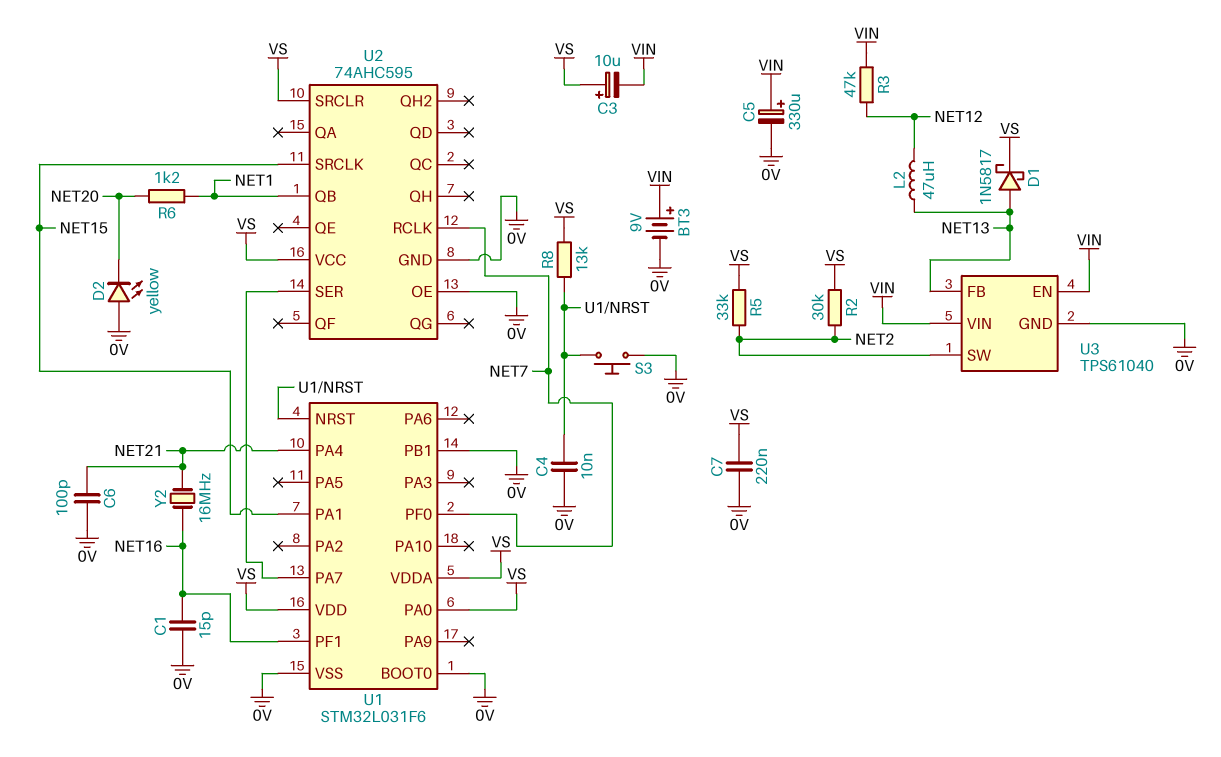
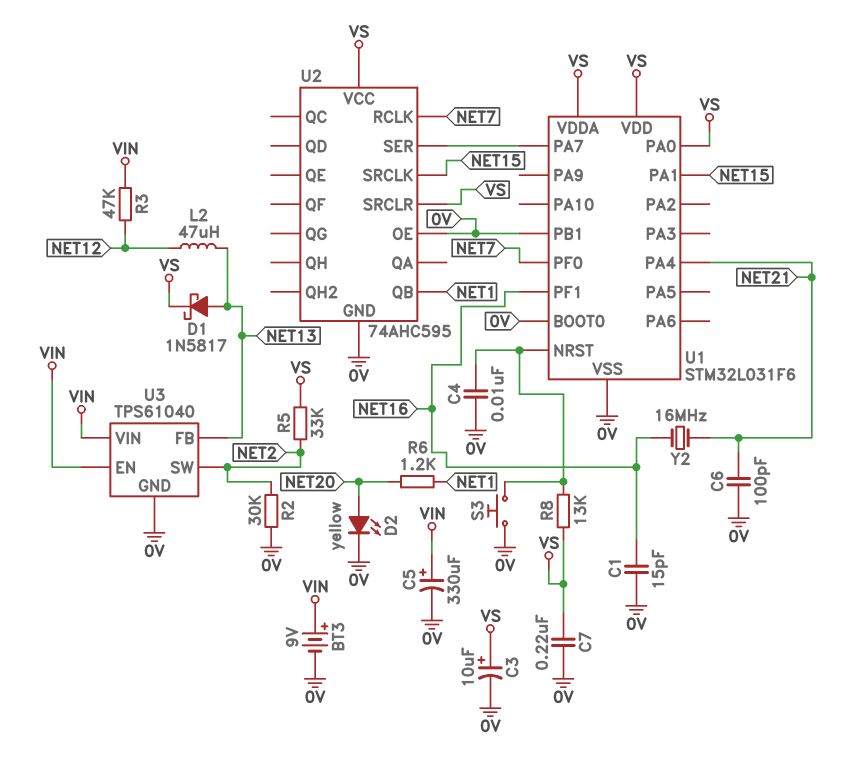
C3: 10uF (plus VS, minus VIN) -> 10uF (plus VS, minus 0V)
D2: LED yellow (A 0V, K NET20) -> LED yellow (A NET20, K 0V)
R2: 30k (NET2, VS) -> 30k (0V, NET2)

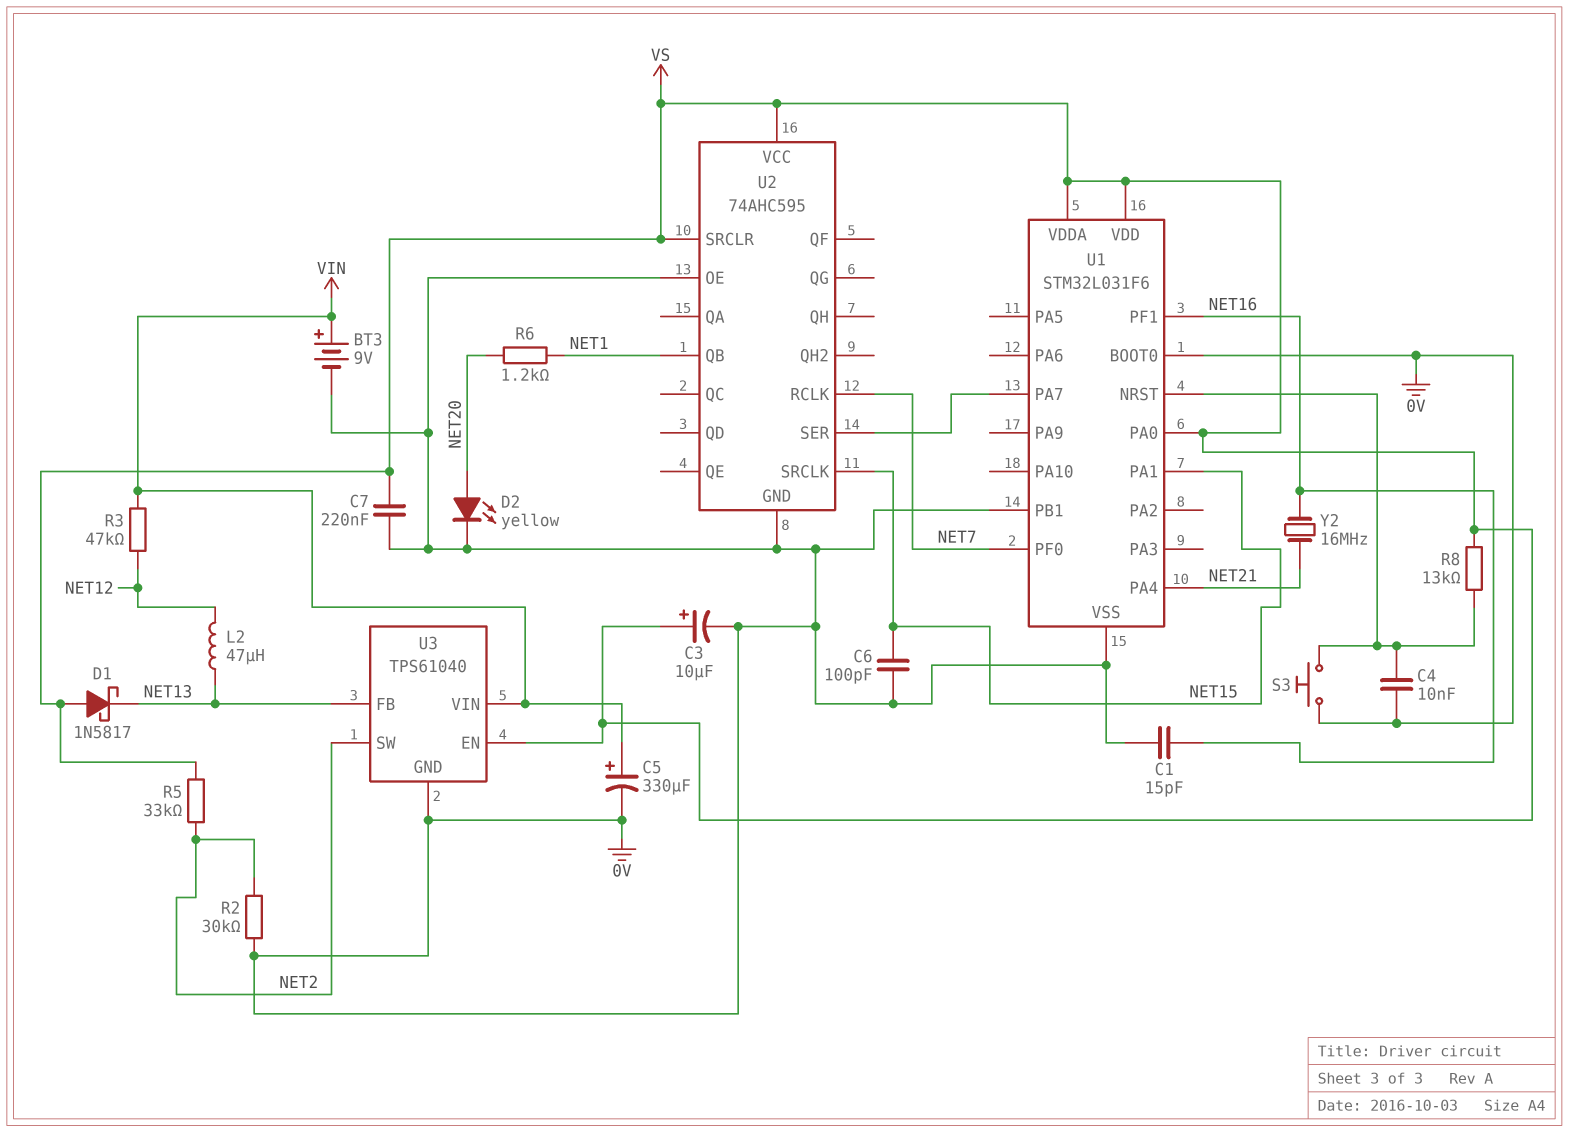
C6: 100pF (0V, NET21) -> 100pF (0V, NET15)
D1: schottky 1N5817 (A NET13, K VS) -> schottky 1N5817 (A VS, K NET13)
U3 pin EN: VIN -> VS

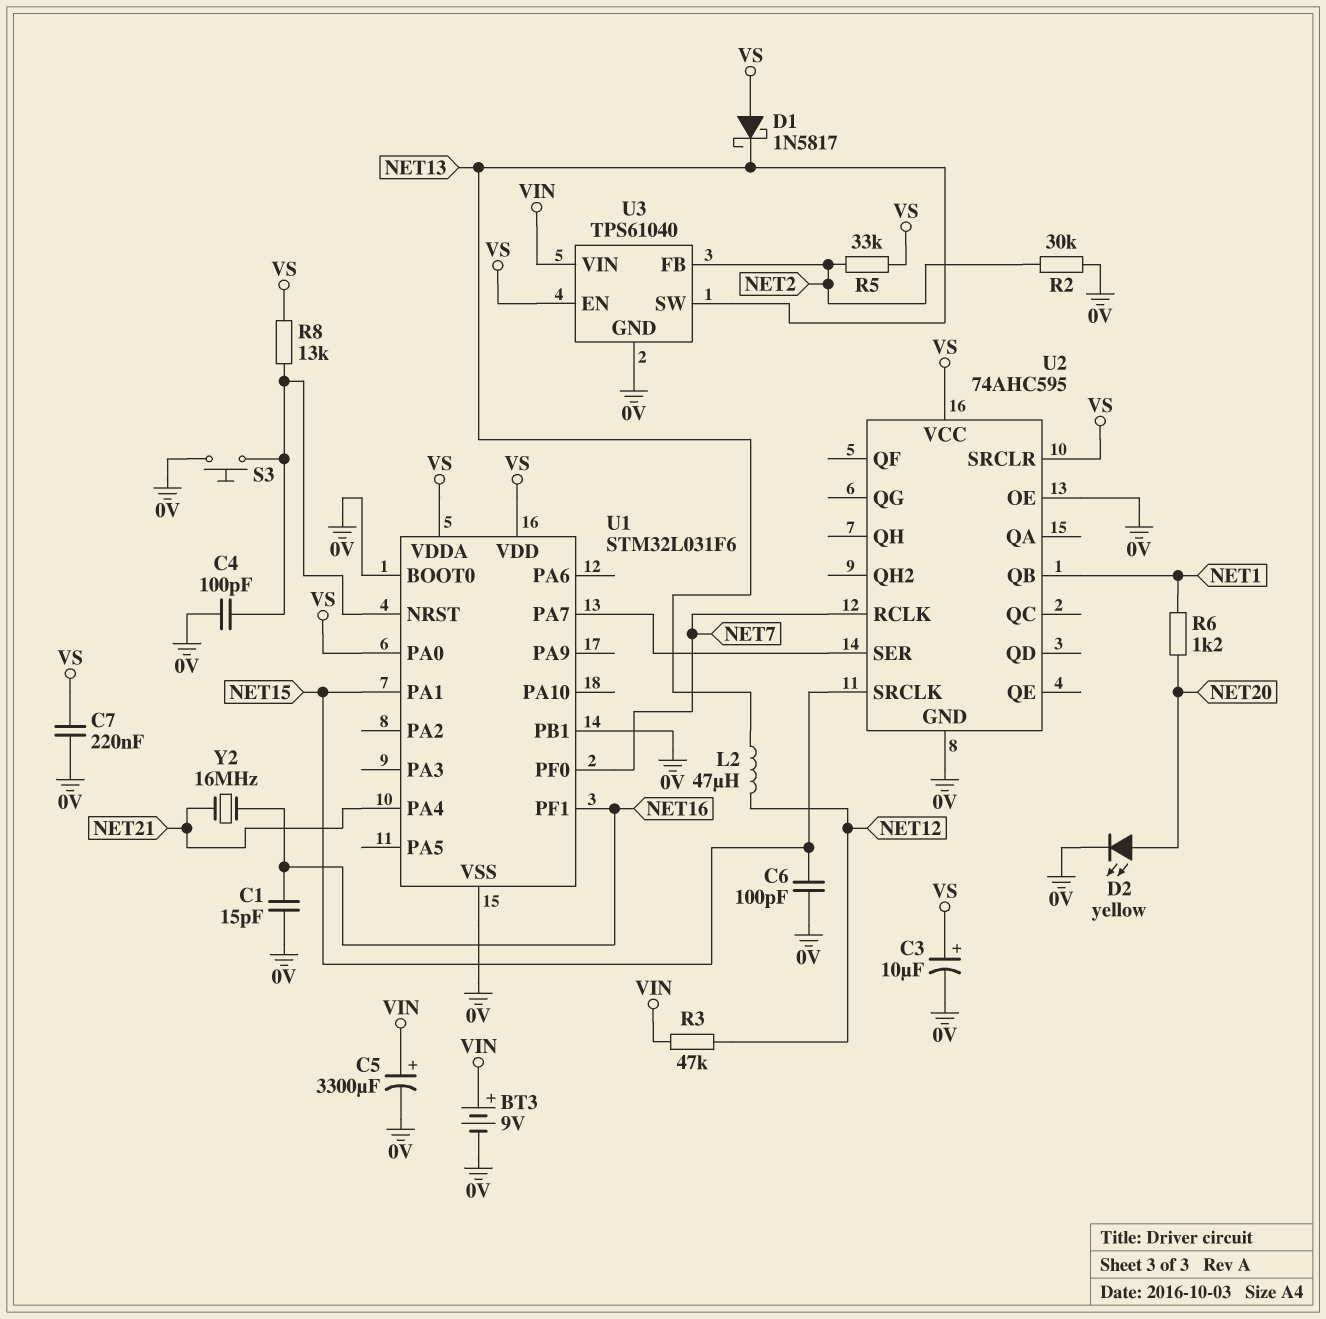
C4: 10nF (0V, U1/NRST) -> 100pF (0V, U1/NRST)
C5: 330uF (plus VIN, minus 0V) -> 3300uF (plus VIN, minus 0V)
U3 pin FB: NET13 -> NET2
U3 pin SW: NET2 -> NET13

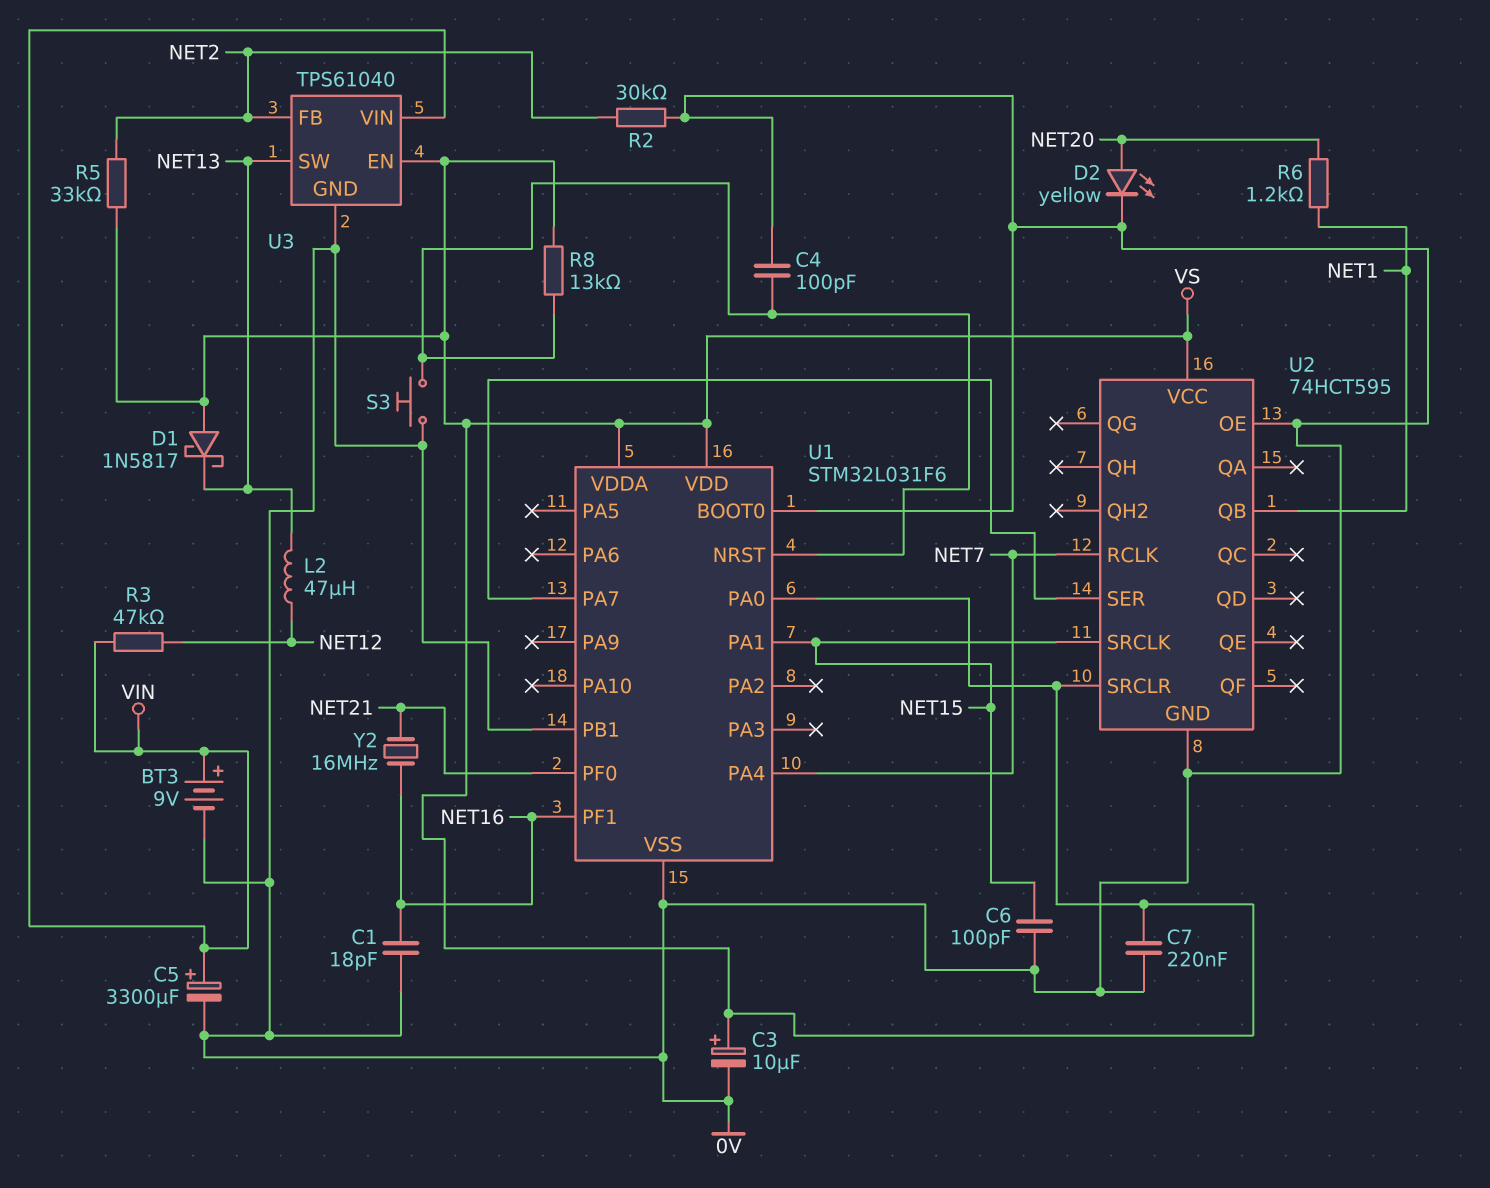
C1: 15pF (0V, NET16) -> 18pF (0V, NET16)
U1 pin PA4: NET21 -> NET7
U1 pin PF0: NET7 -> NET21
U2: 74AHC595 -> 74HCT595

